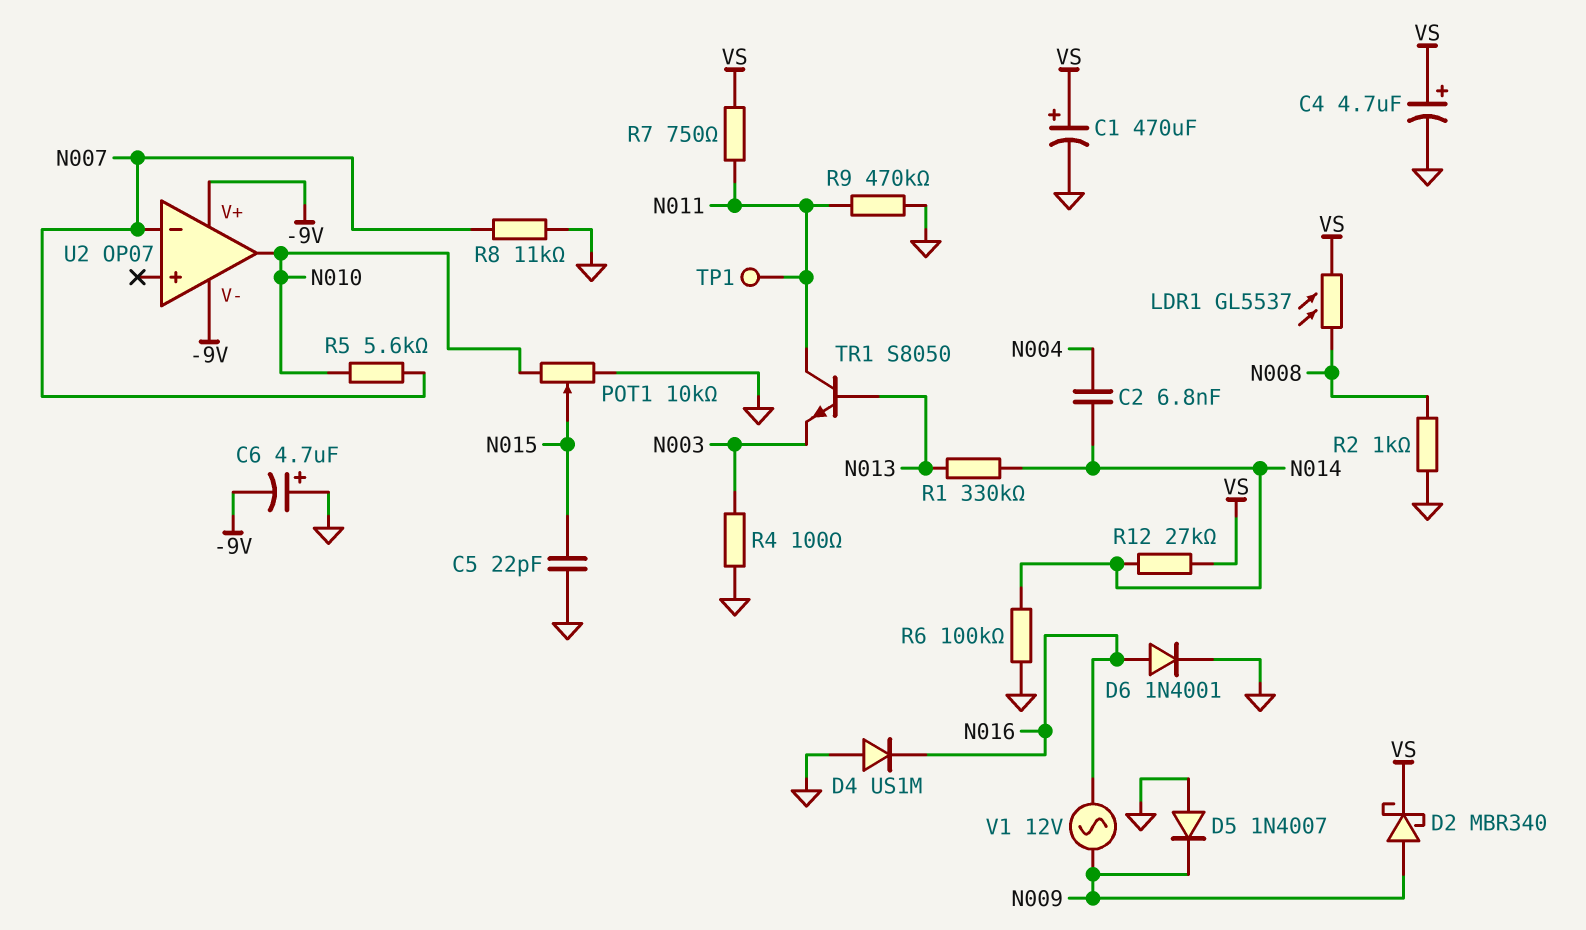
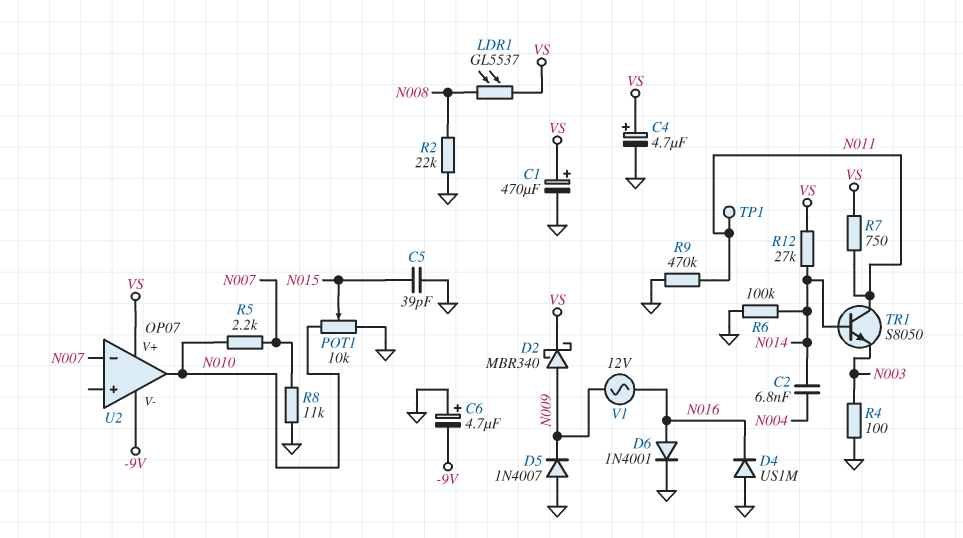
C5: 22pF (GND, N015) -> 39pF (GND, N015)
R1: 330k (N013, N014) -> none
R2: 1k (GND, N008) -> 22k (GND, N008)
R5: 5.6k (N007, N010) -> 2.2k (N007, N010)
TR1: NPN S8050 (B N013, C N011, E N003) -> NPN S8050 (B N014, C N011, E N003)
U2 pin V+: -9V -> VS

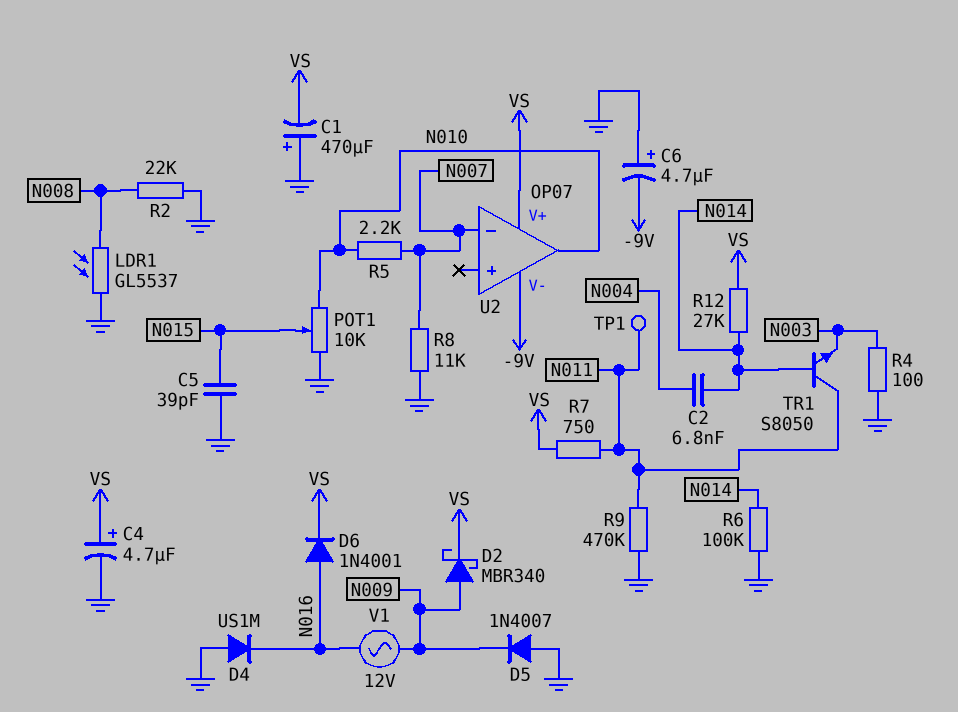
C1: 470uF (plus VS, minus GND) -> 470uF (plus GND, minus VS)
D6: diode 1N4001 (A N016, K GND) -> diode 1N4001 (A N016, K VS)
LDR1: GL5537 (N008, VS) -> GL5537 (GND, N008)

